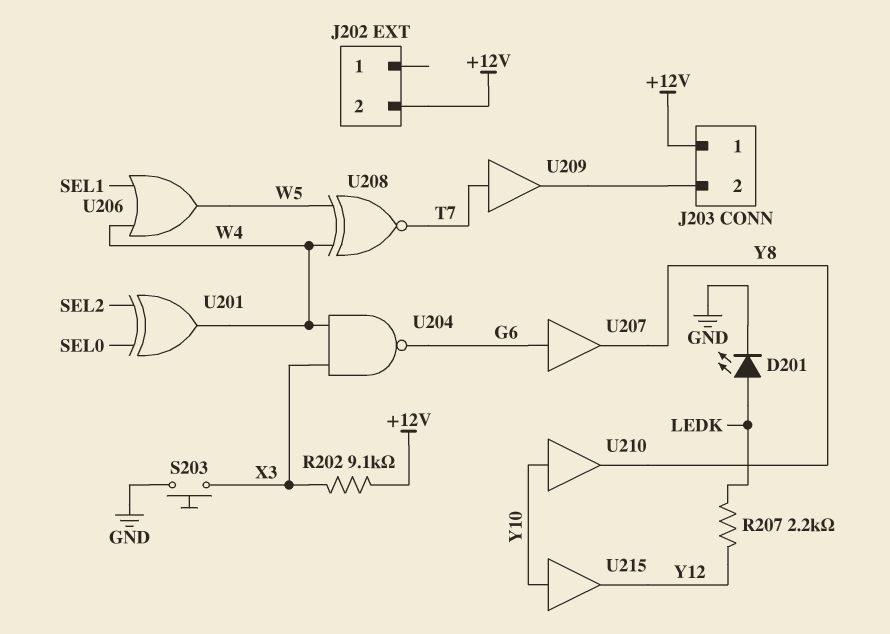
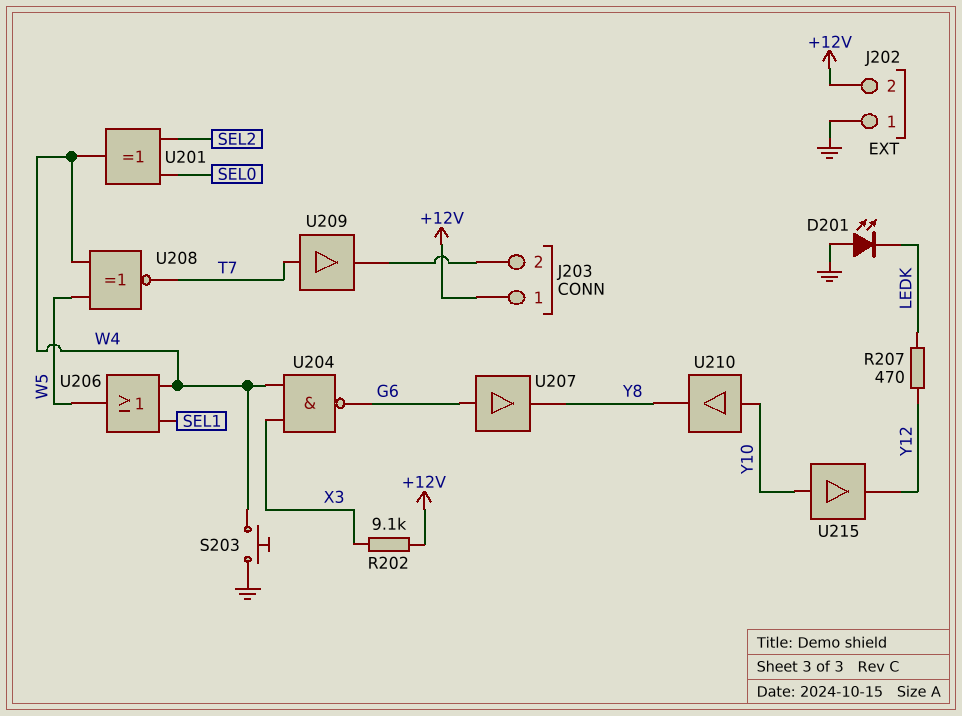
D201: LED (A LEDK, K GND) -> LED (A GND, K LEDK)
J202 pin 1: none -> GND
R207: 2.2k (LEDK, Y12) -> 470 (LEDK, Y12)
S203: button (GND, X3) -> button (GND, W4)

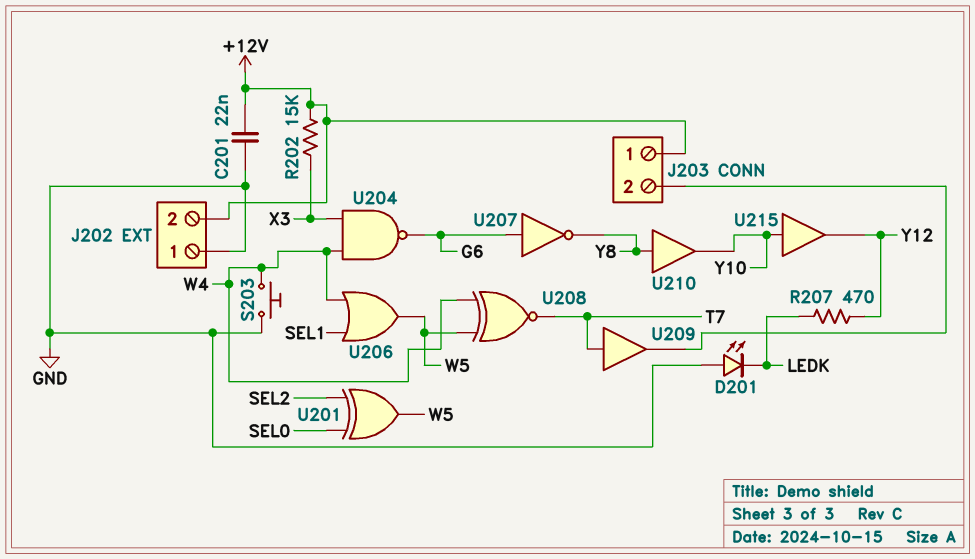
C201: none -> 22nF (+12V, GND)
R202: 9.1k (+12V, X3) -> 15k (+12V, X3)
U201: XOR (in SEL0, in SEL2, out W4) -> XOR (in SEL0, in SEL2, out W5)
U207: buffer (in G6, out Y8) -> NOT (in G6, out Y8)
U210: buffer (in Y10, out Y8) -> buffer (in Y8, out Y10)

